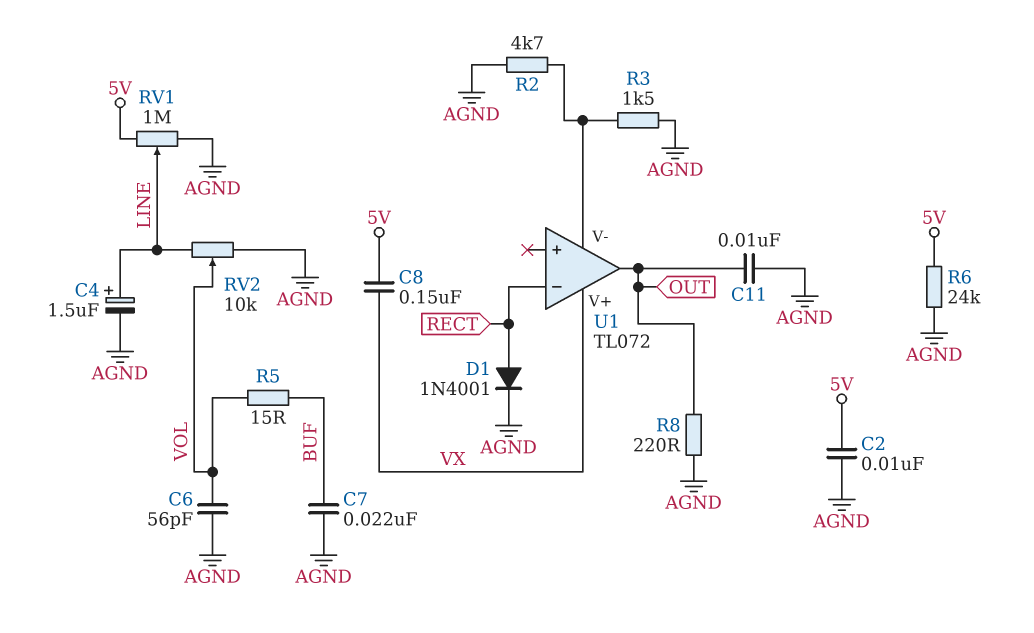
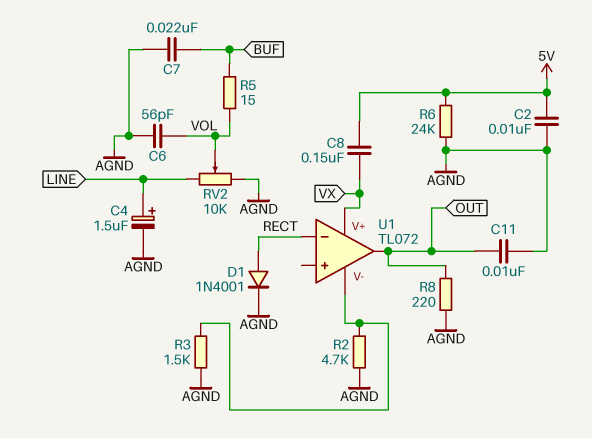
RV1: 1M (5V, AGND, wiper LINE) -> none

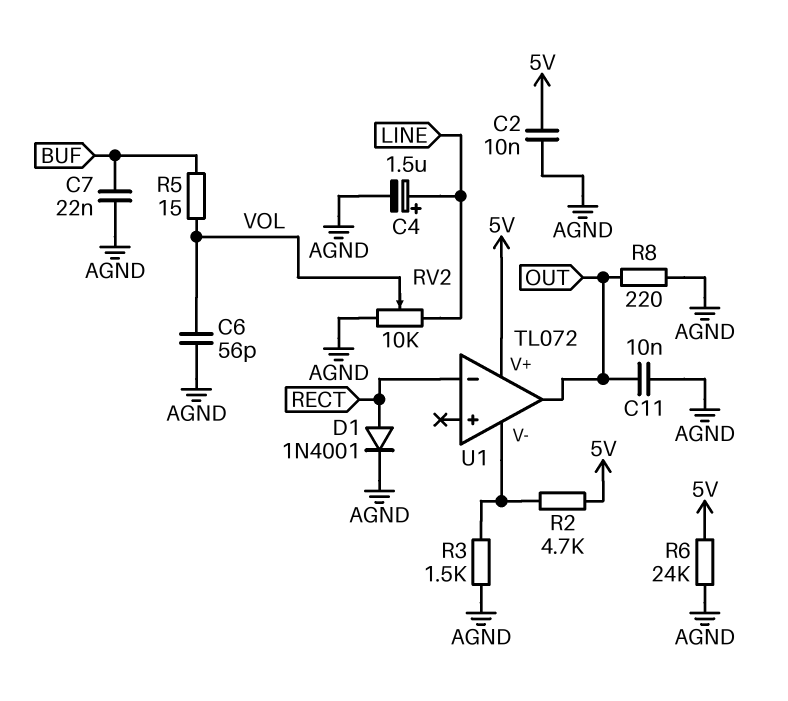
C8: 150nF (5V, VX) -> none
R2: 4.7k (AGND, U1/V-) -> 4.7k (5V, U1/V-)
U1 pin V+: VX -> 5V

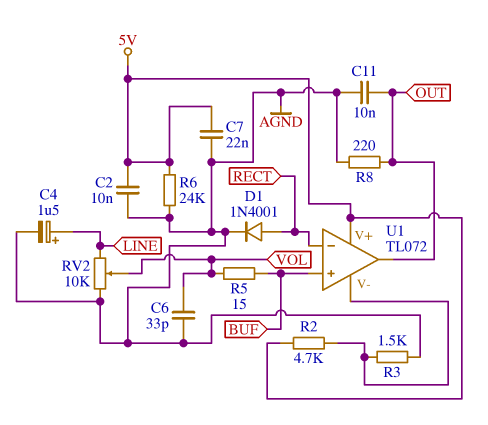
C6: 56pF (AGND, VOL) -> 33pF (AGND, VOL)
C7: 22nF (AGND, BUF) -> 22nF (5V, AGND)
U1 pin in+: none -> BUF

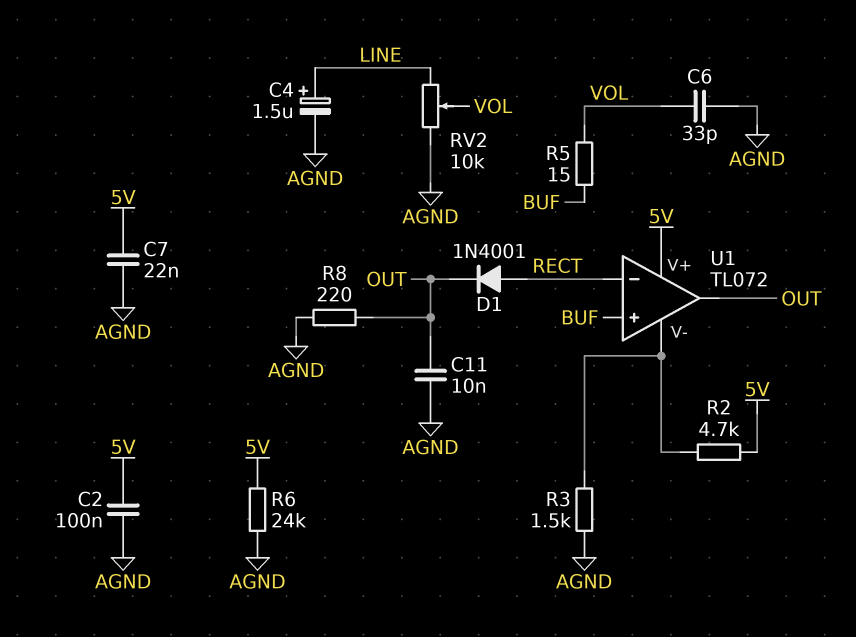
C2: 10nF (5V, AGND) -> 100nF (5V, AGND)
D1: diode 1N4001 (A RECT, K AGND) -> diode 1N4001 (A RECT, K OUT)

